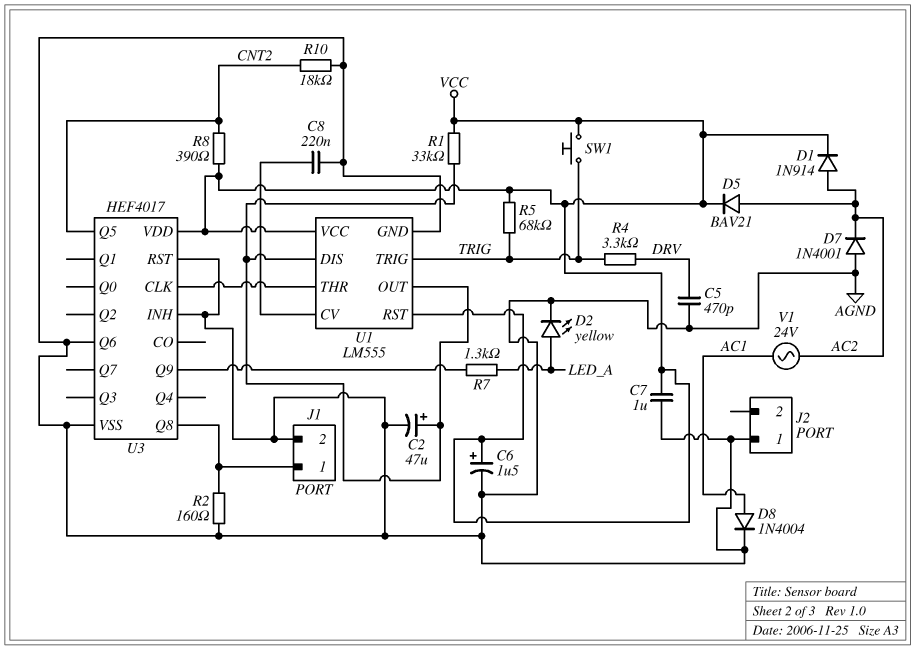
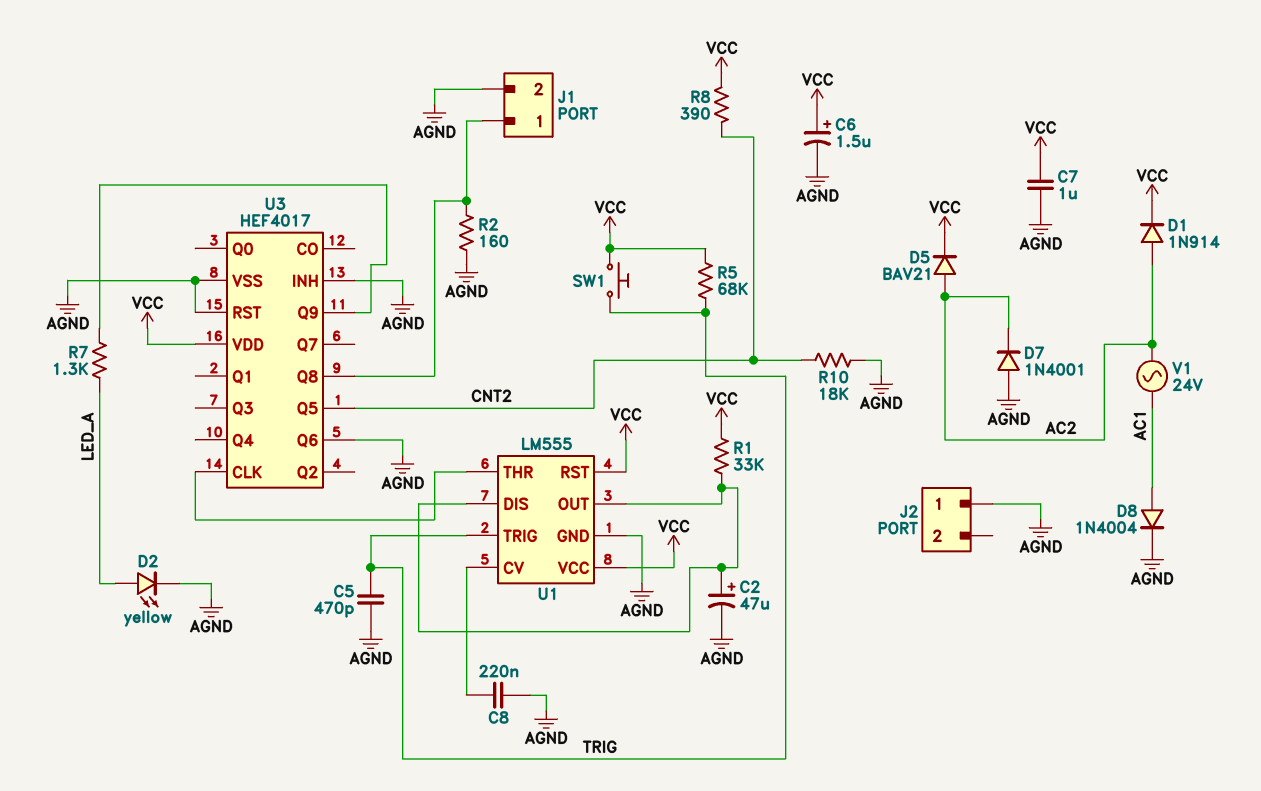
C5: 470pF (AGND, DRV) -> 470pF (AGND, TRIG)
R4: 3.3k (DRV, TRIG) -> none

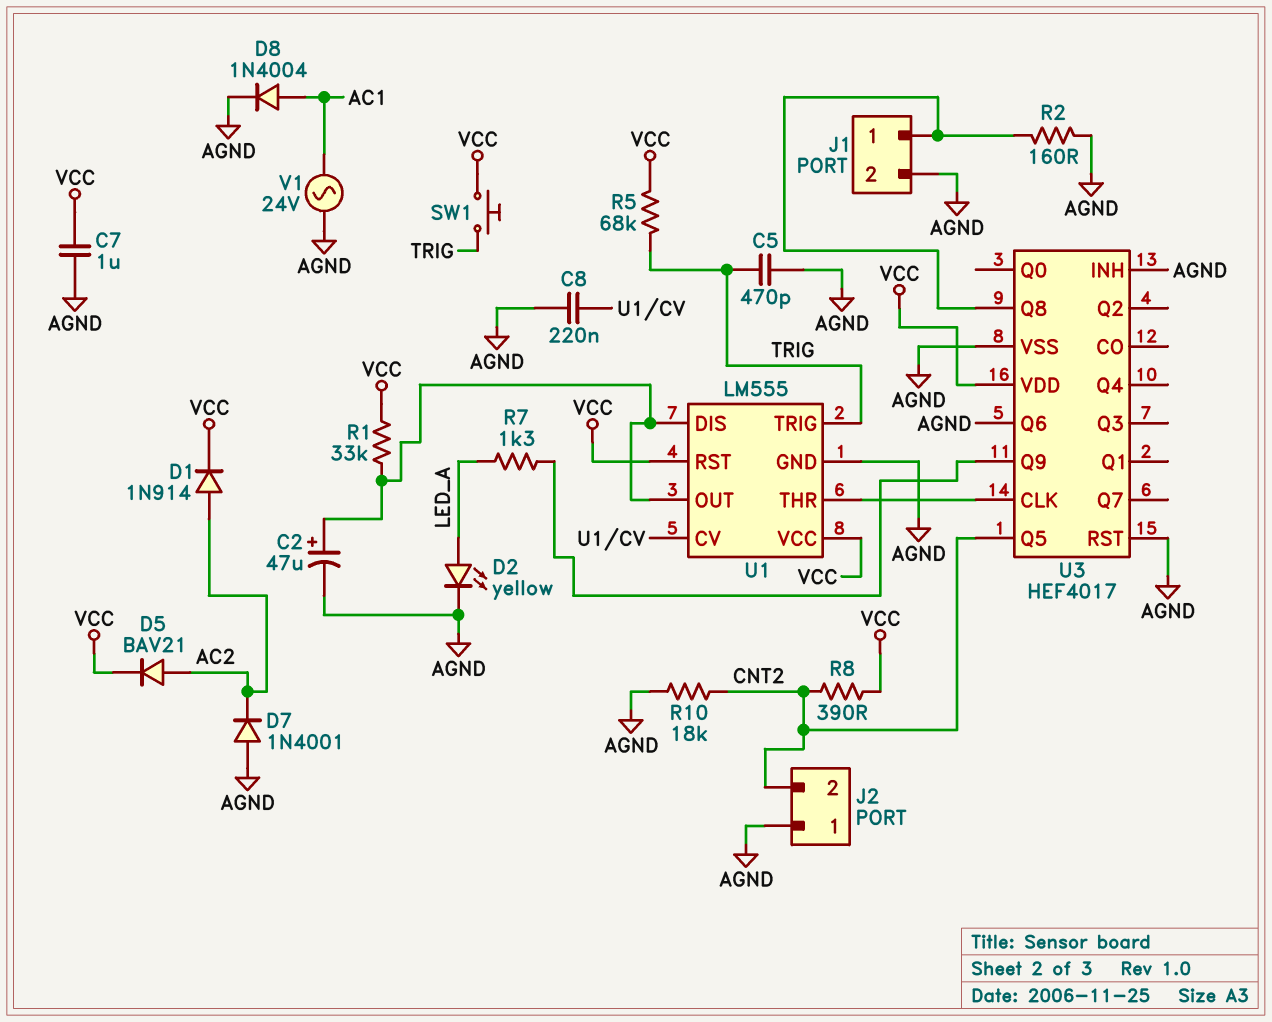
C6: 1.5uF (plus VCC, minus AGND) -> none
J2 pin 2: none -> CNT2
V1: AC 24V (AC1, AC2) -> AC 24V (AC1, AGND)

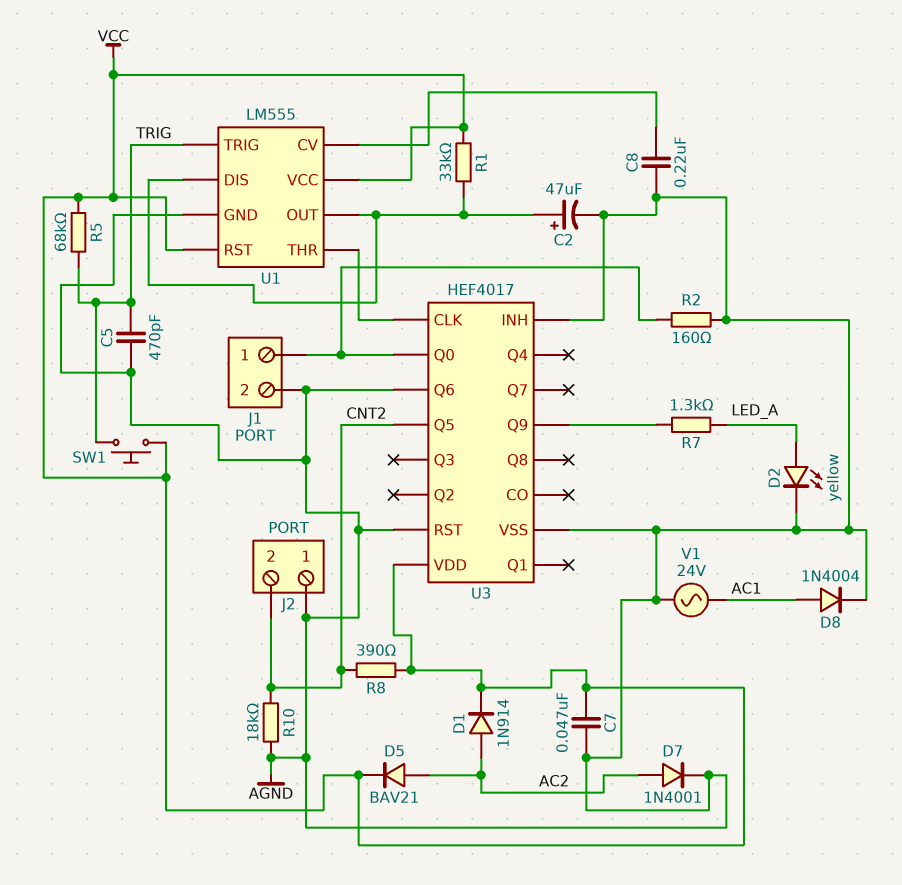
C7: 1uF (AGND, VCC) -> 47nF (AGND, VCC)
D7: diode 1N4001 (A AGND, K AC2) -> diode 1N4001 (A AC2, K AGND)
U3 pin Q0: none -> J1/1
U3 pin Q8: J1/1 -> none

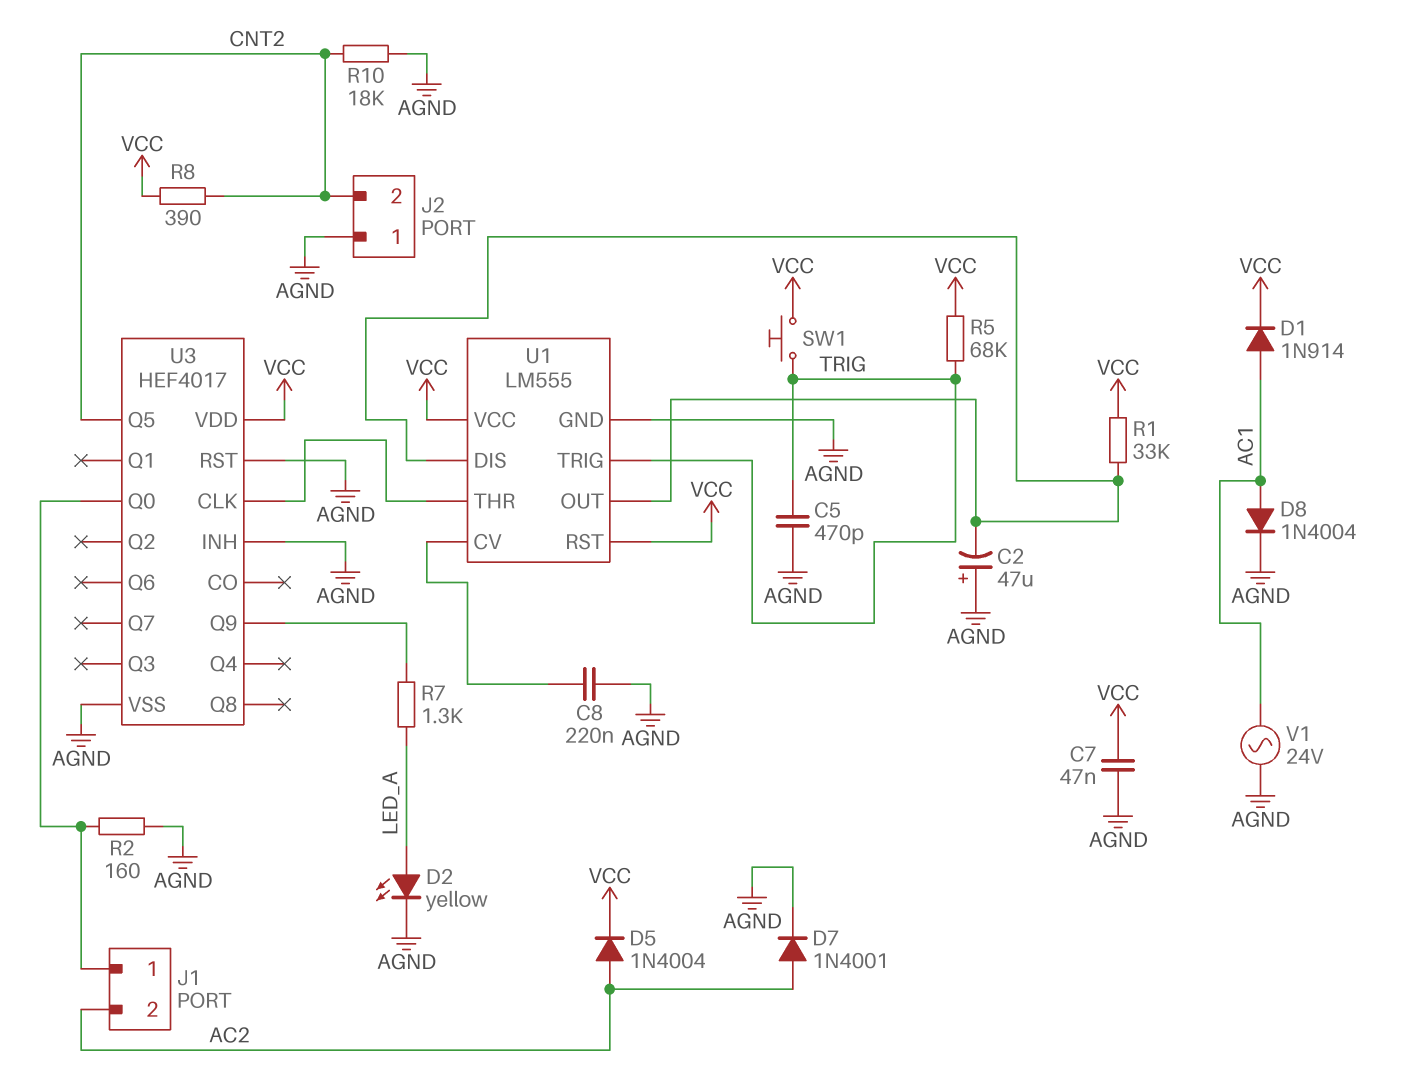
C2: 47uF (plus U1/DIS, minus AGND) -> 47uF (plus AGND, minus U1/DIS)
D1: diode 1N914 (A AC2, K VCC) -> diode 1N914 (A AC1, K VCC)
D5: diode BAV21 (A AC2, K VCC) -> diode 1N4004 (A AC2, K VCC)
J1 pin 2: AGND -> AC2
U3 pin Q6: AGND -> none

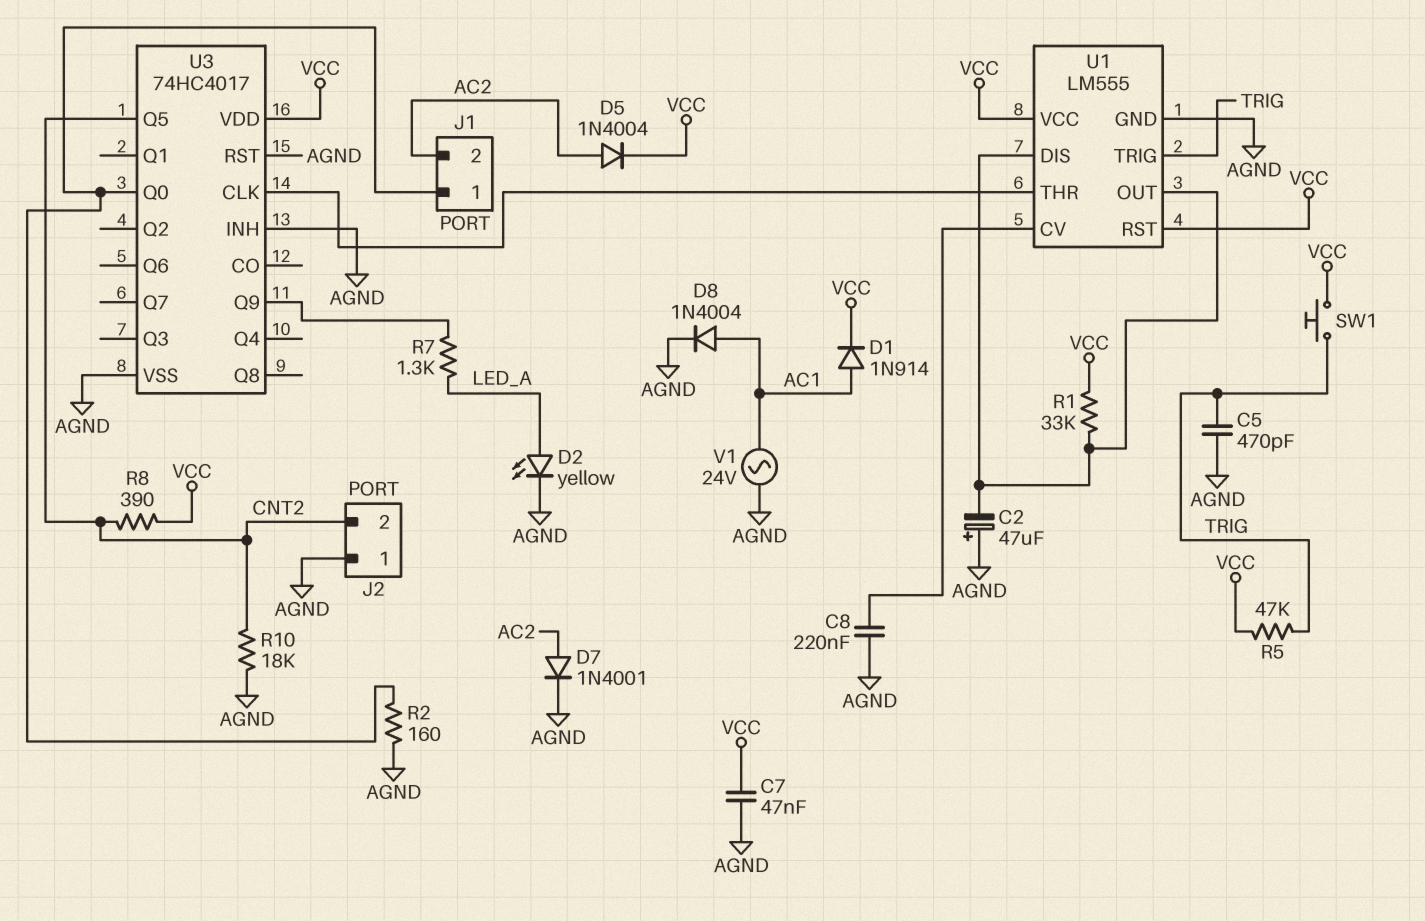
R5: 68k (TRIG, VCC) -> 47k (TRIG, VCC)
U3: HEF4017 -> 74HC4017

